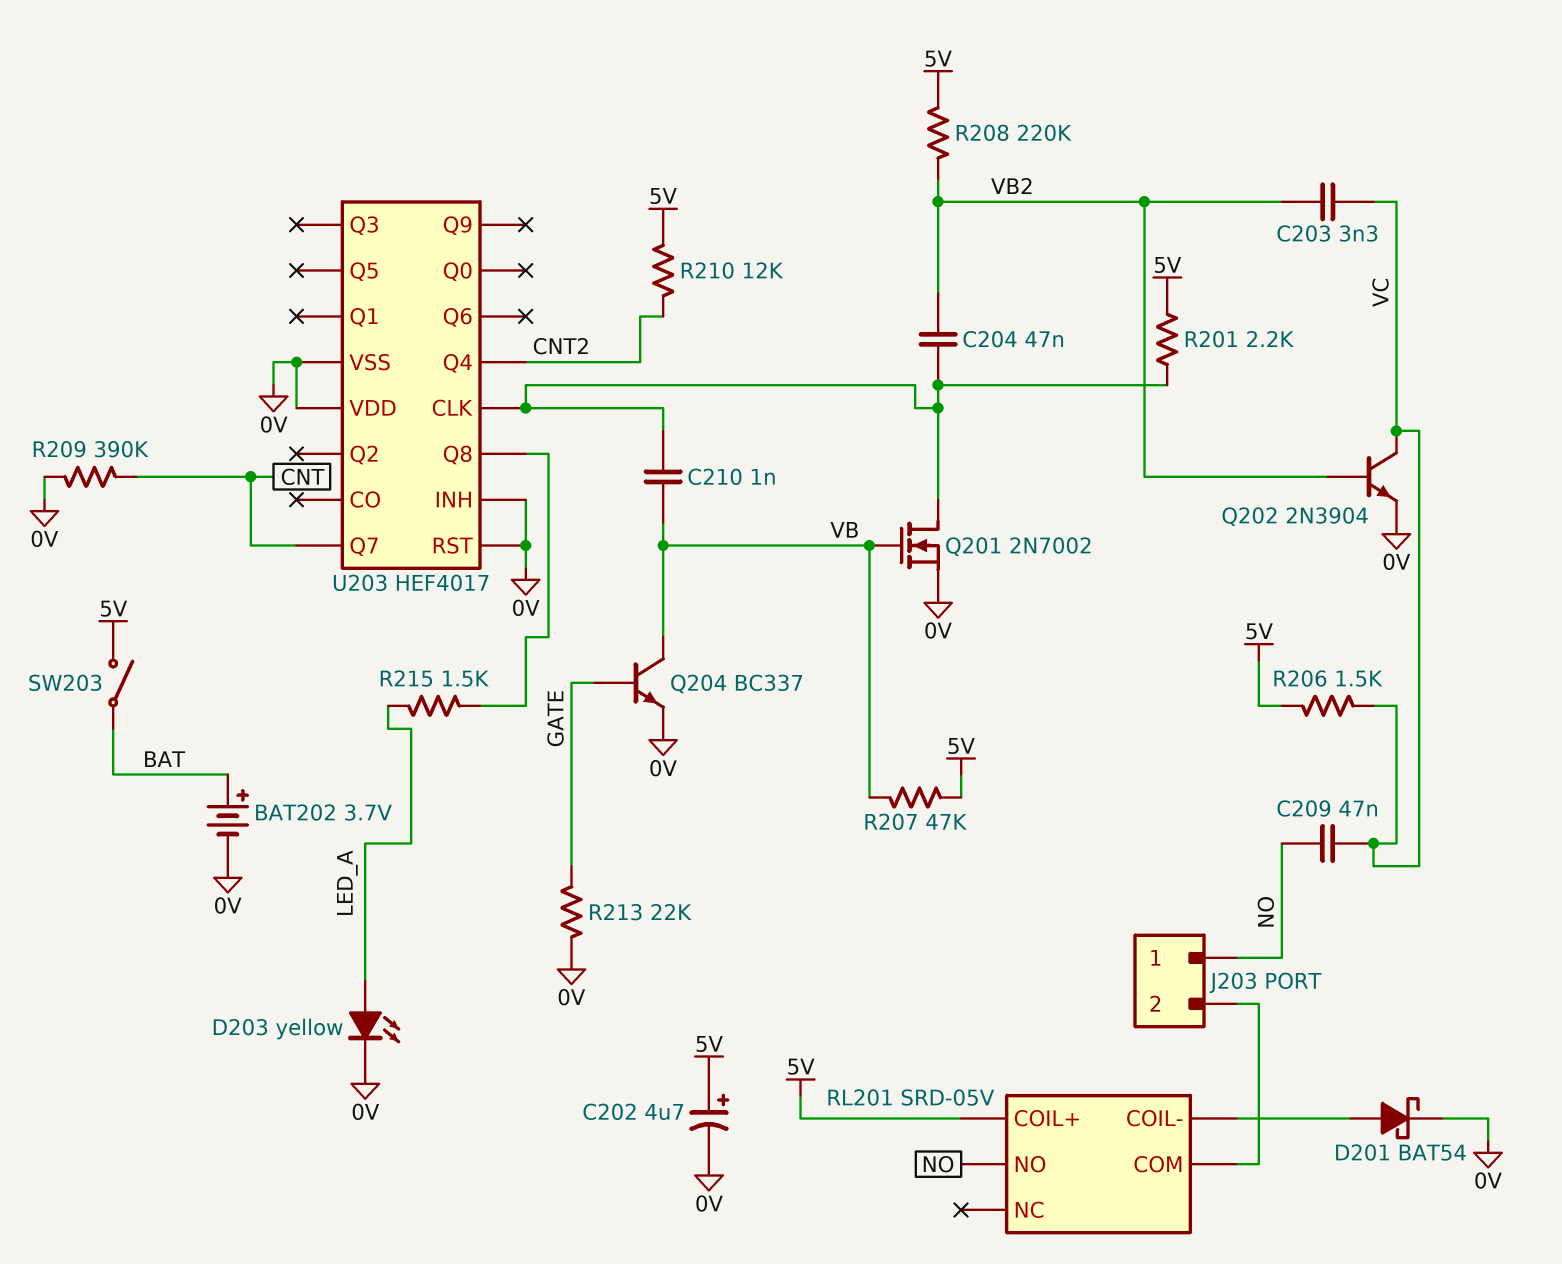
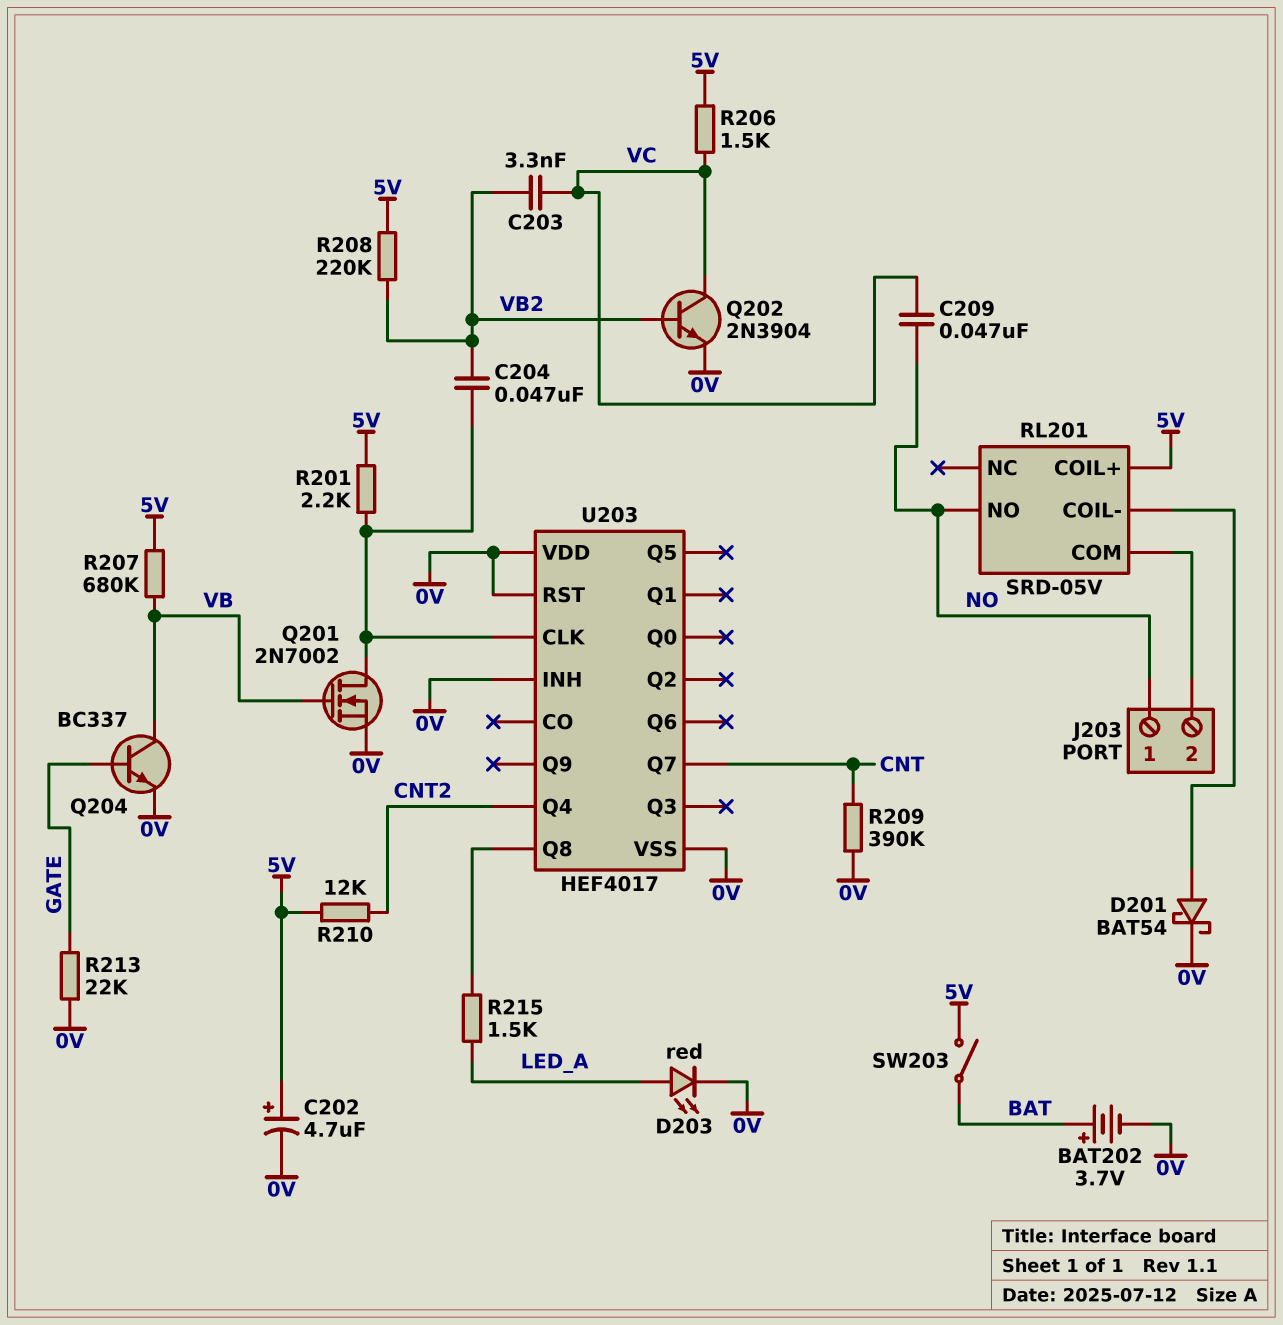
C210: 1nF (U203/CLK, VB) -> none
D203: LED yellow (A LED_A, K 0V) -> LED red (A LED_A, K 0V)
R207: 47k (5V, VB) -> 680k (5V, VB)

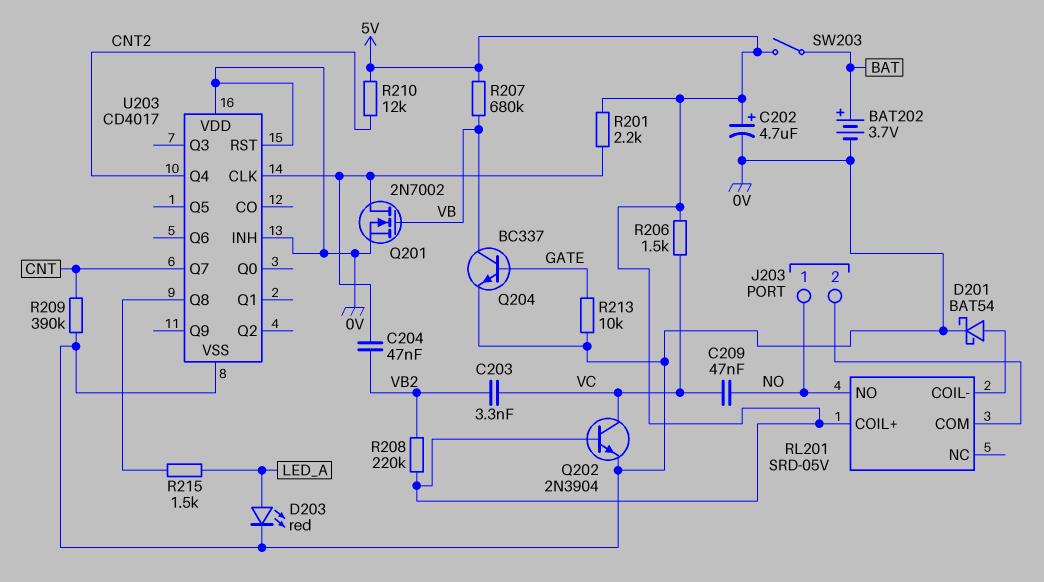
Q202: NPN 2N3904 (B VB2, C VC, E 0V) -> NPN 2N3904 (B 5V, C VC, E 0V)
R213: 22k (0V, GATE) -> 10k (0V, GATE)
U203: HEF4017 -> CD4017

